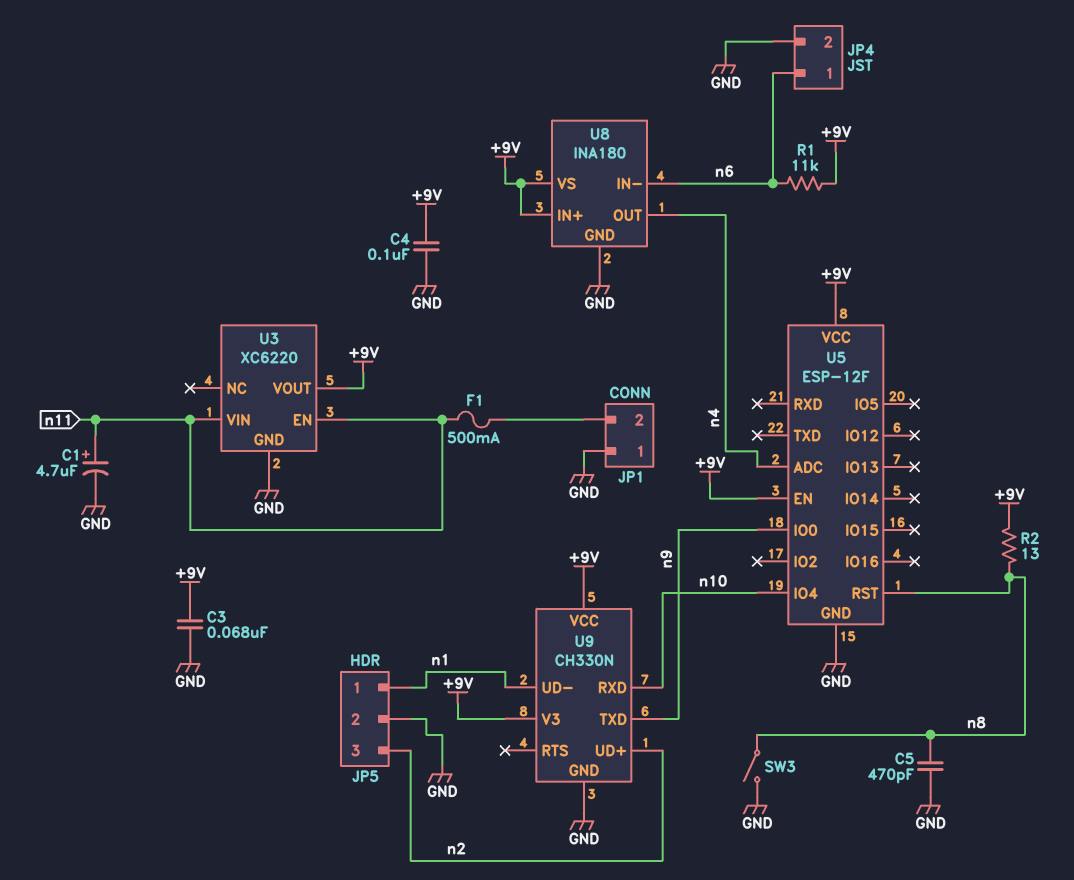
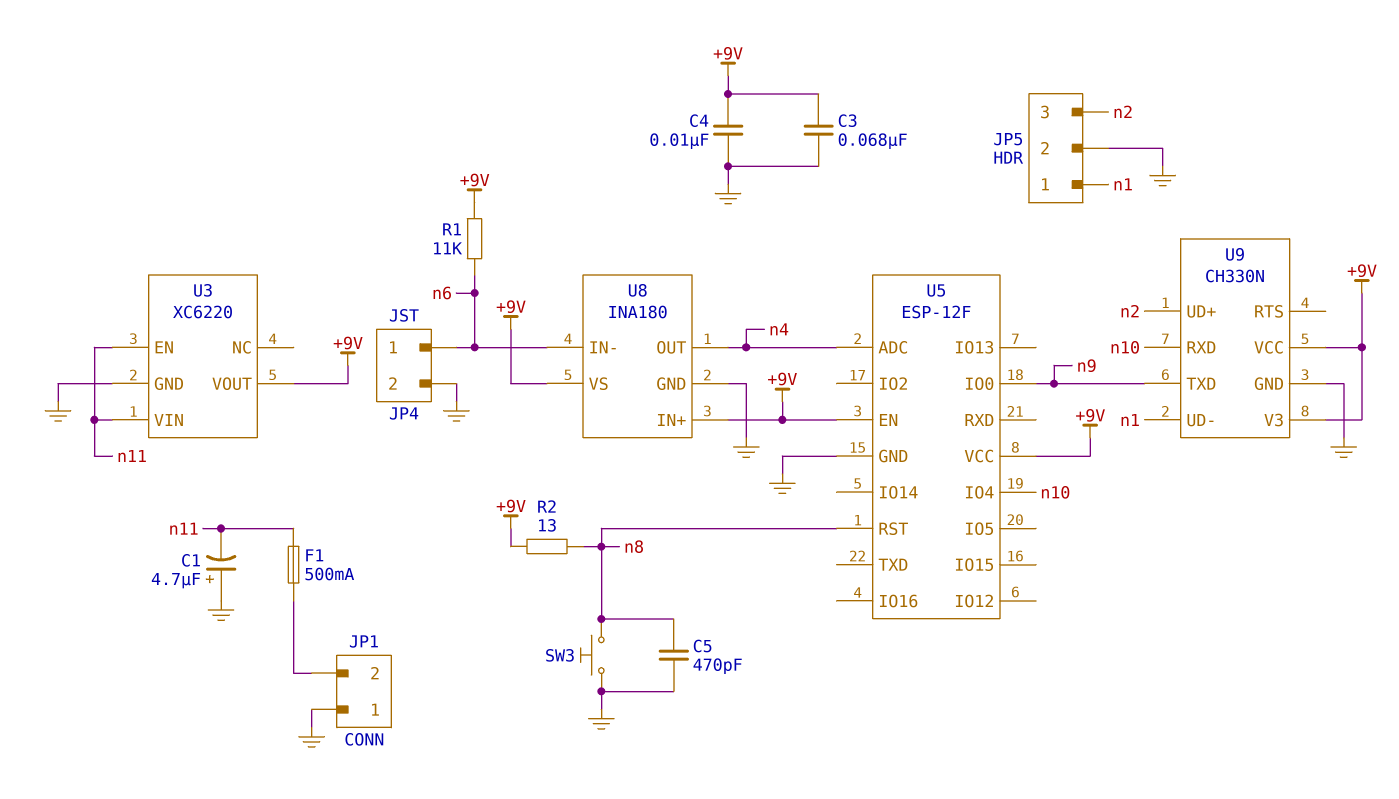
C1: 4.7uF (plus n11, minus GND) -> 4.7uF (plus GND, minus n11)
C4: 100nF (+9V, GND) -> 10nF (+9V, GND)
SW3: switch (GND, n8) -> button (GND, n8)

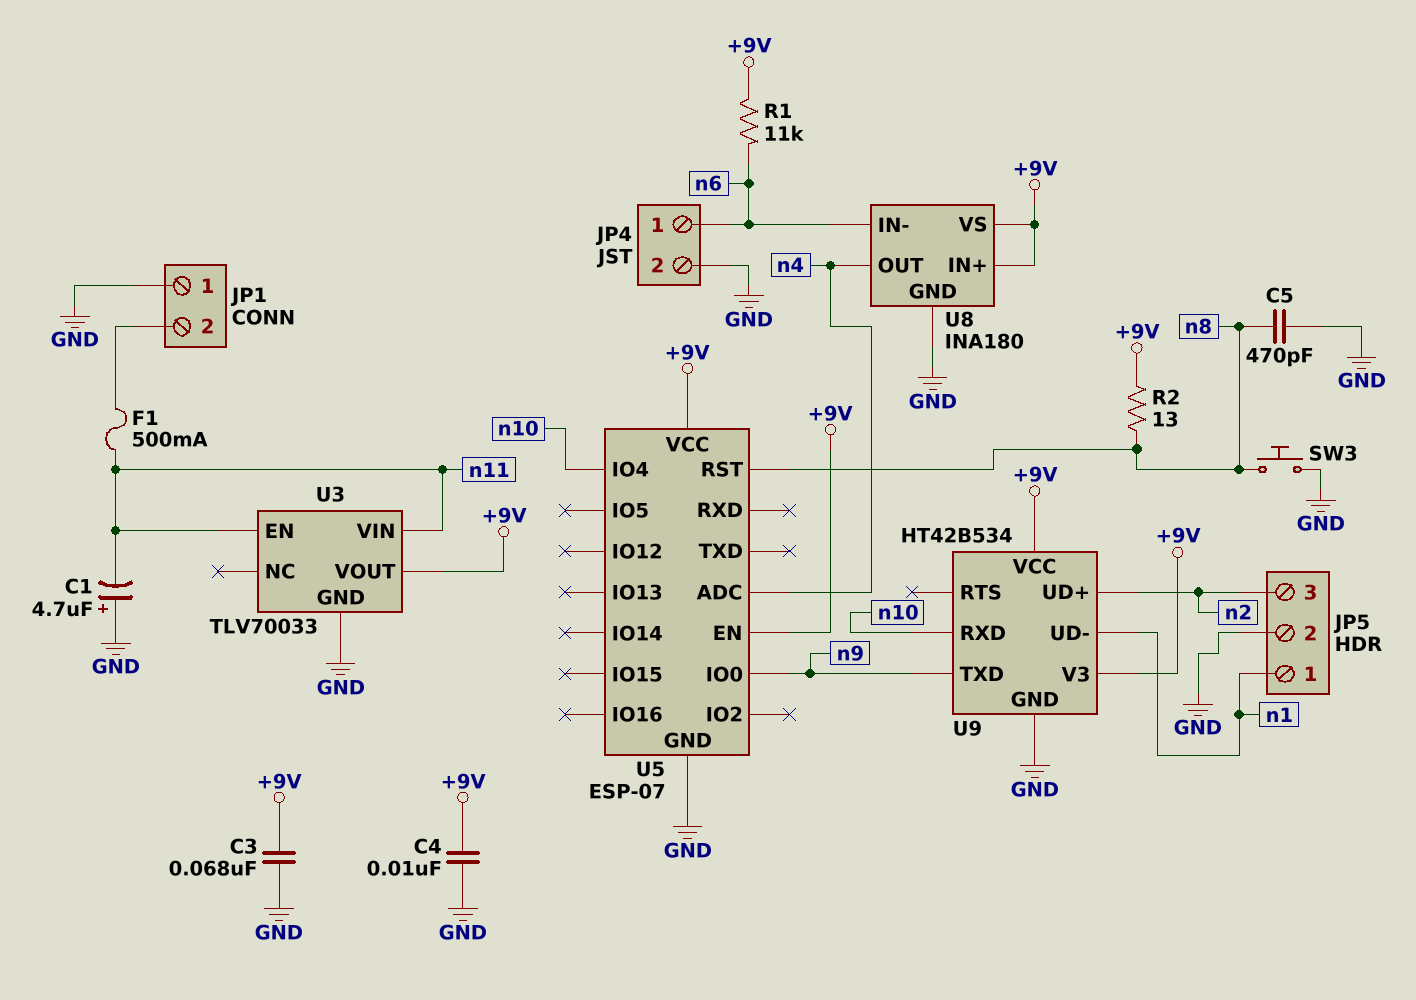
U3: XC6220 -> TLV70033
U5: ESP-12F -> ESP-07
U9: CH330N -> HT42B534

